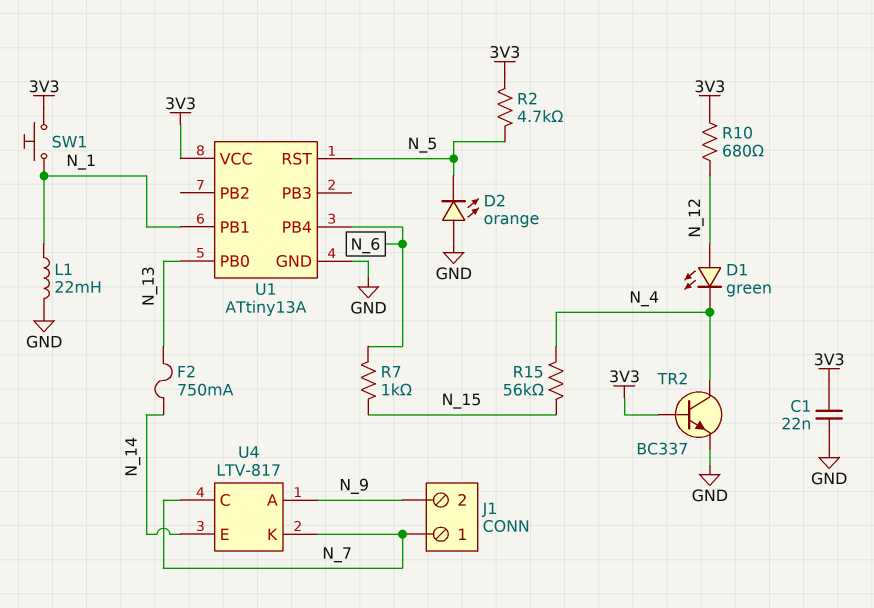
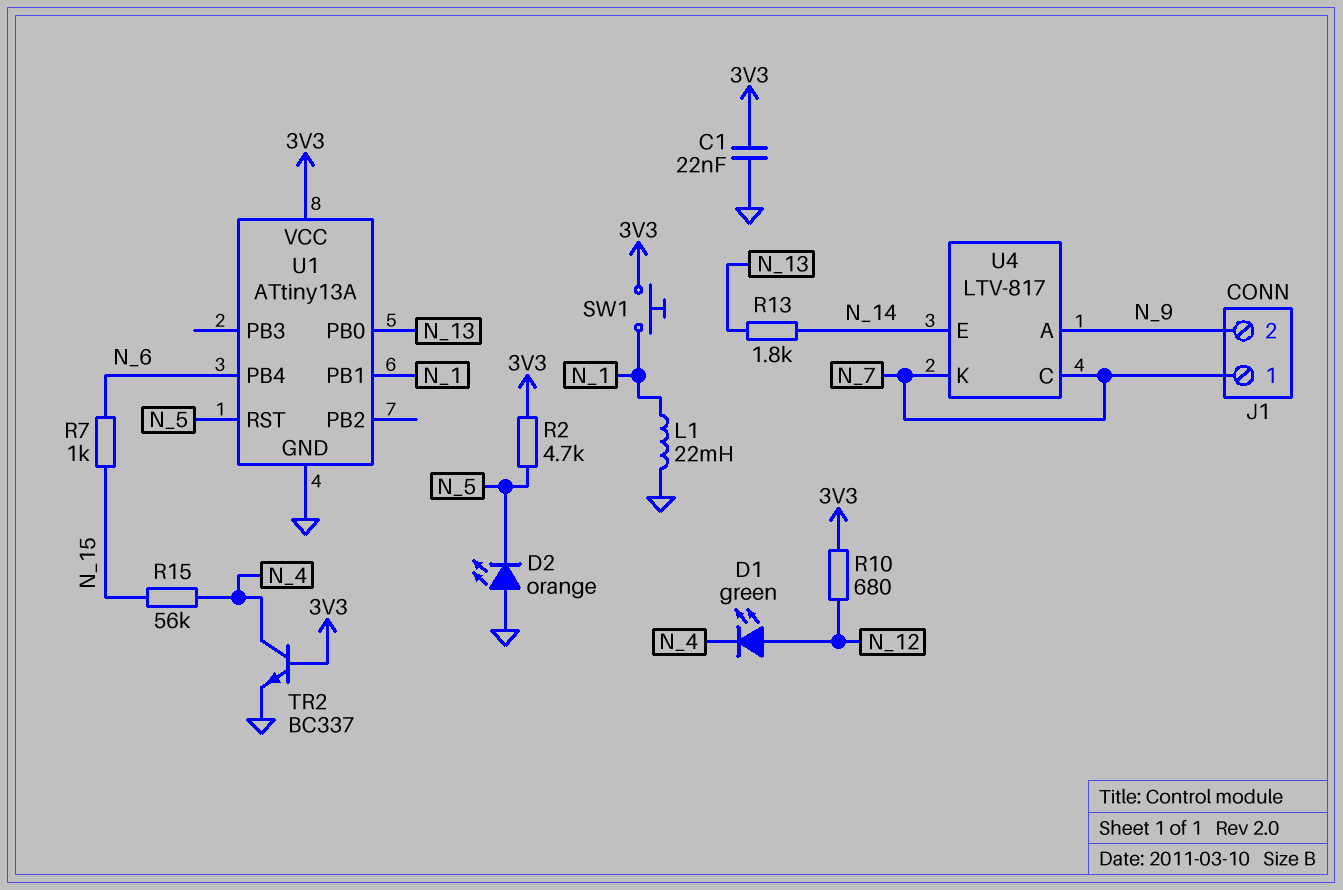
F2: 750mA (N_13, N_14) -> none
R13: none -> 1.8k (N_13, N_14)

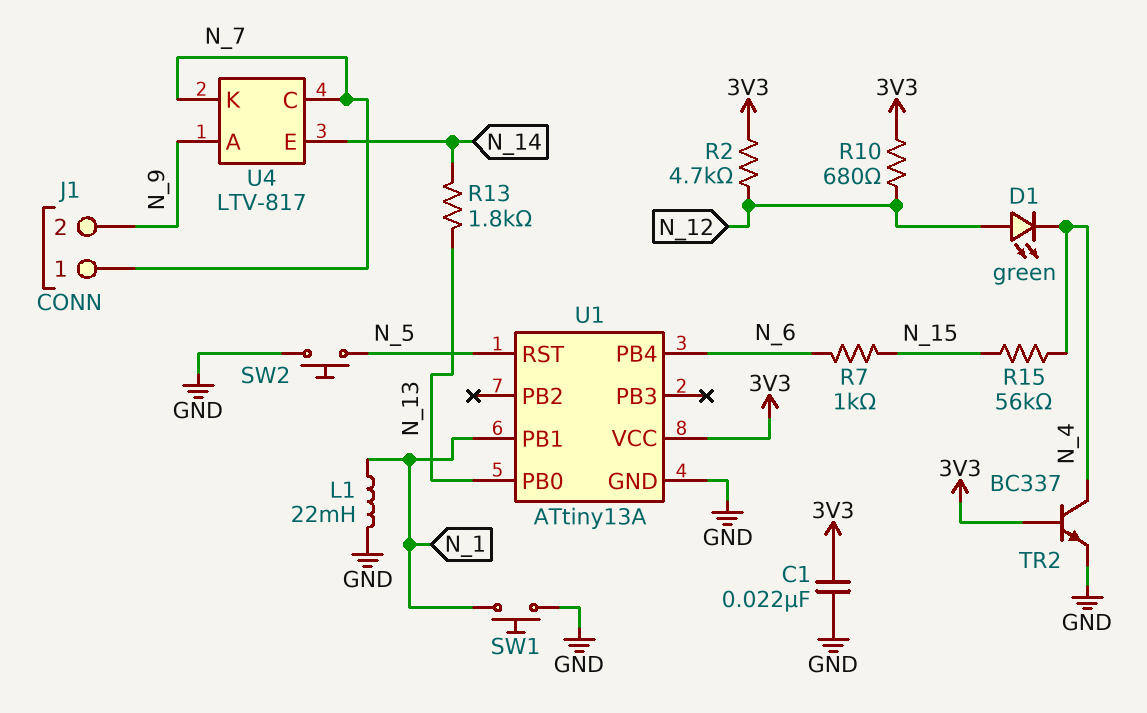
D2: LED orange (A GND, K N_5) -> none
R2: 4.7k (3V3, N_5) -> 4.7k (3V3, N_12)
SW1: button (3V3, N_1) -> button (GND, N_1)
SW2: none -> button (GND, N_5)

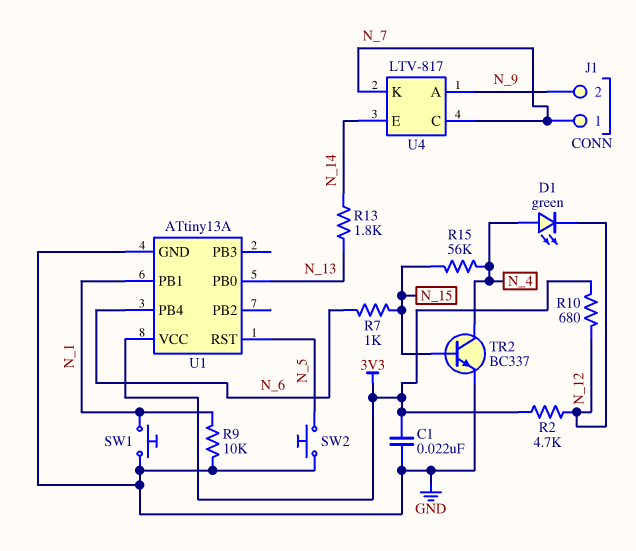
D1: LED green (A N_12, K N_4) -> LED green (A N_4, K N_12)
L1: 22mH (GND, N_1) -> none
R9: none -> 10k (GND, N_1)
TR2: NPN BC337 (B 3V3, C N_4, E GND) -> NPN BC337 (B N_15, C N_4, E GND)

